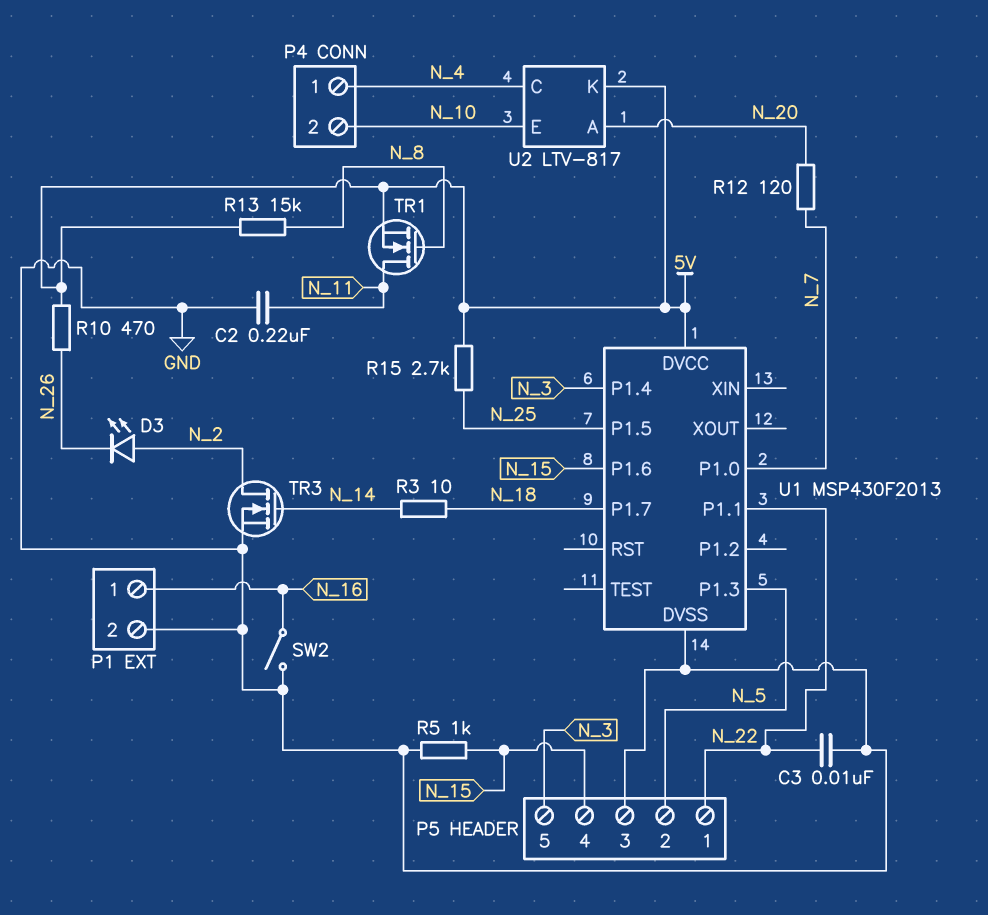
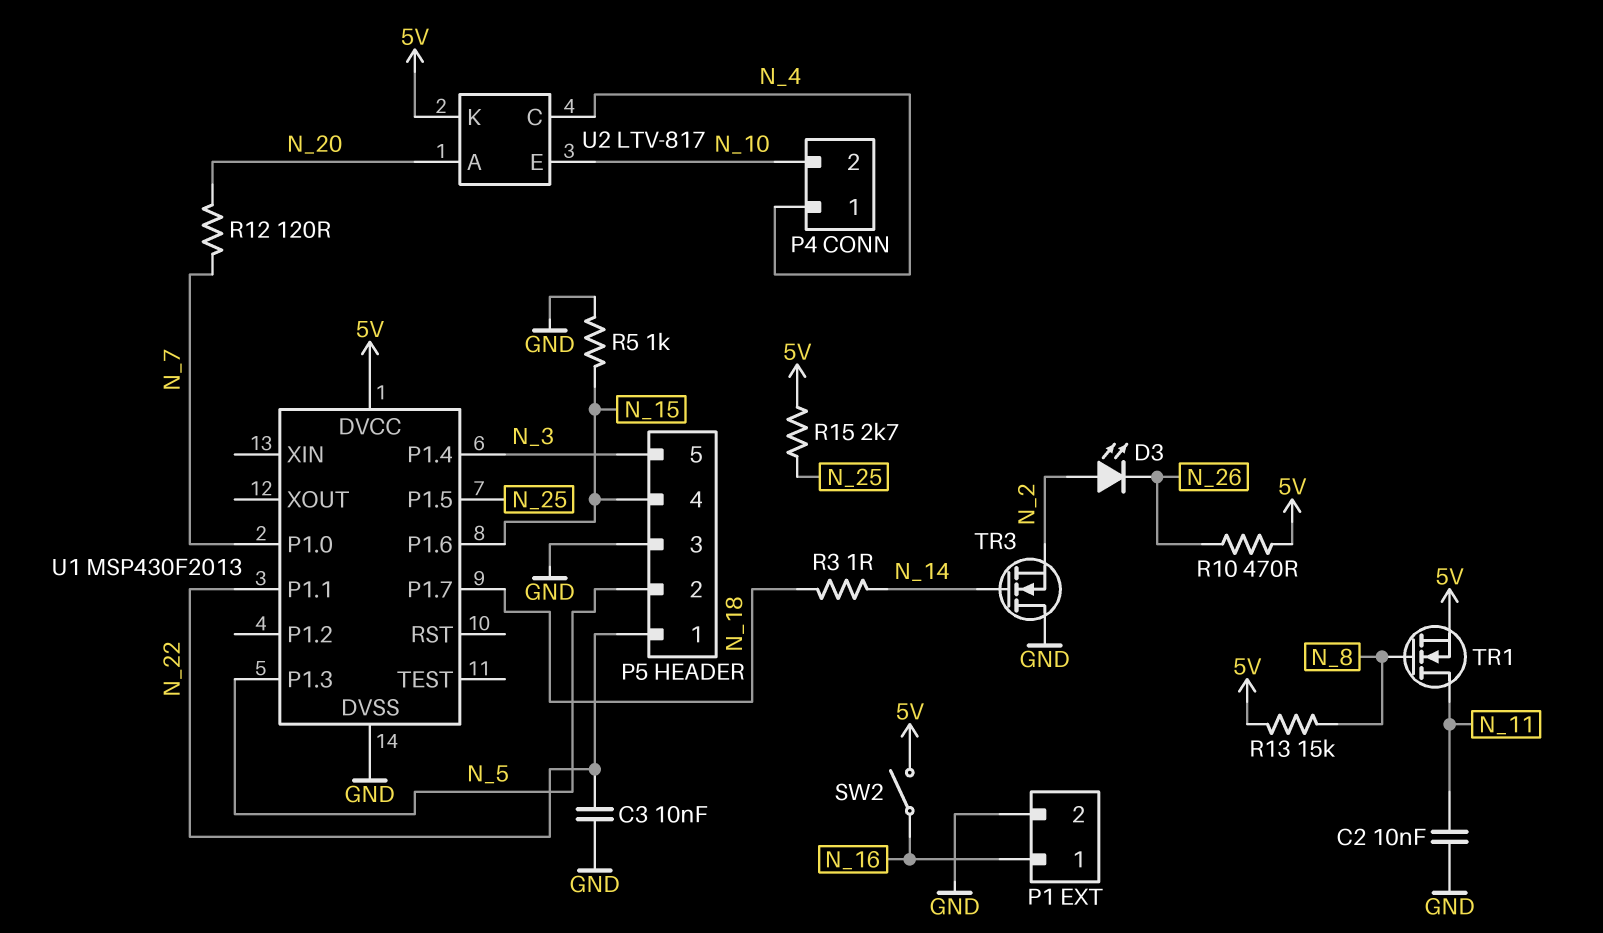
C2: 220nF (GND, N_11) -> 10nF (GND, N_11)
R3: 10 (N_14, N_18) -> 1 (N_14, N_18)
SW2: switch (GND, N_16) -> switch (5V, N_16)
TR3: NMOS (G N_14, D N_2, S GND) -> NMOS (G N_14, D GND, S N_2)

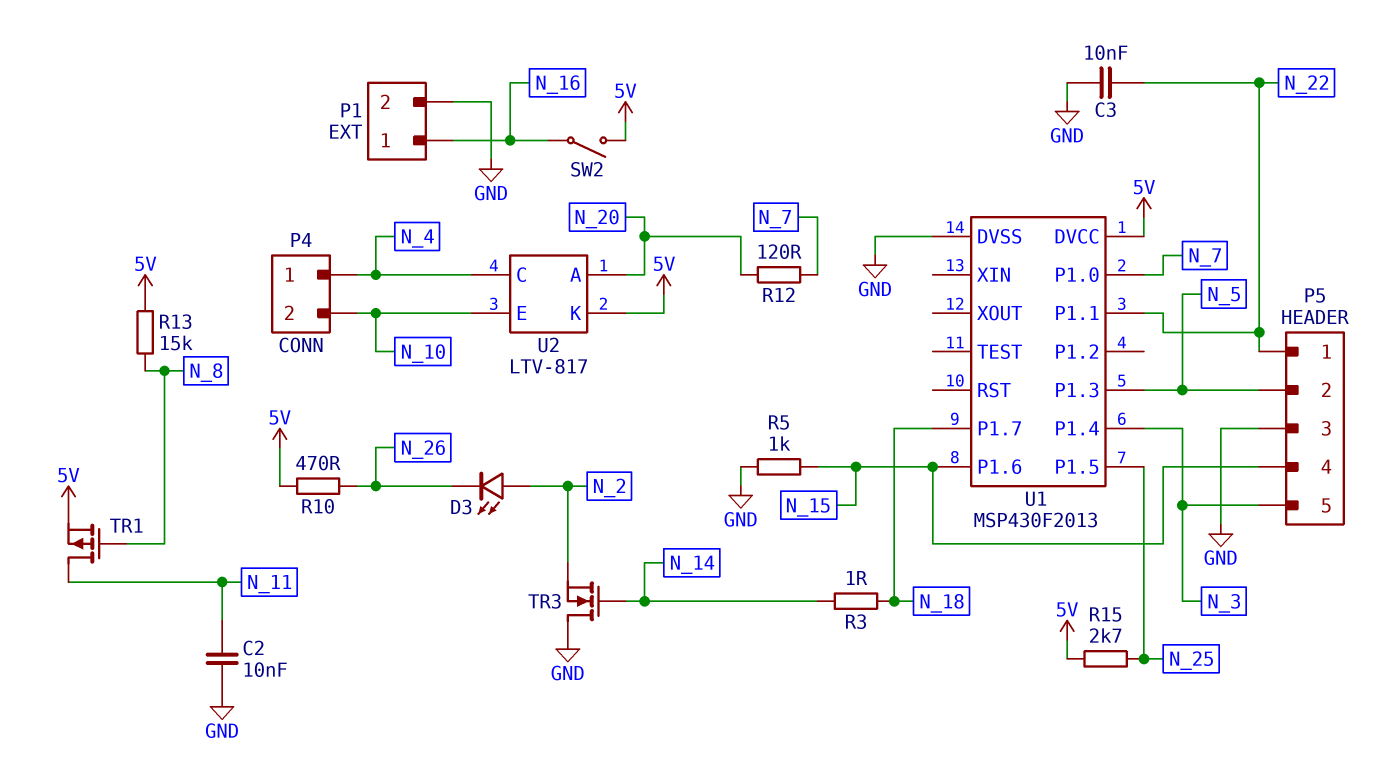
TR1: NMOS (G N_8, D N_11, S 5V) -> PMOS (G N_8, D N_11, S 5V)

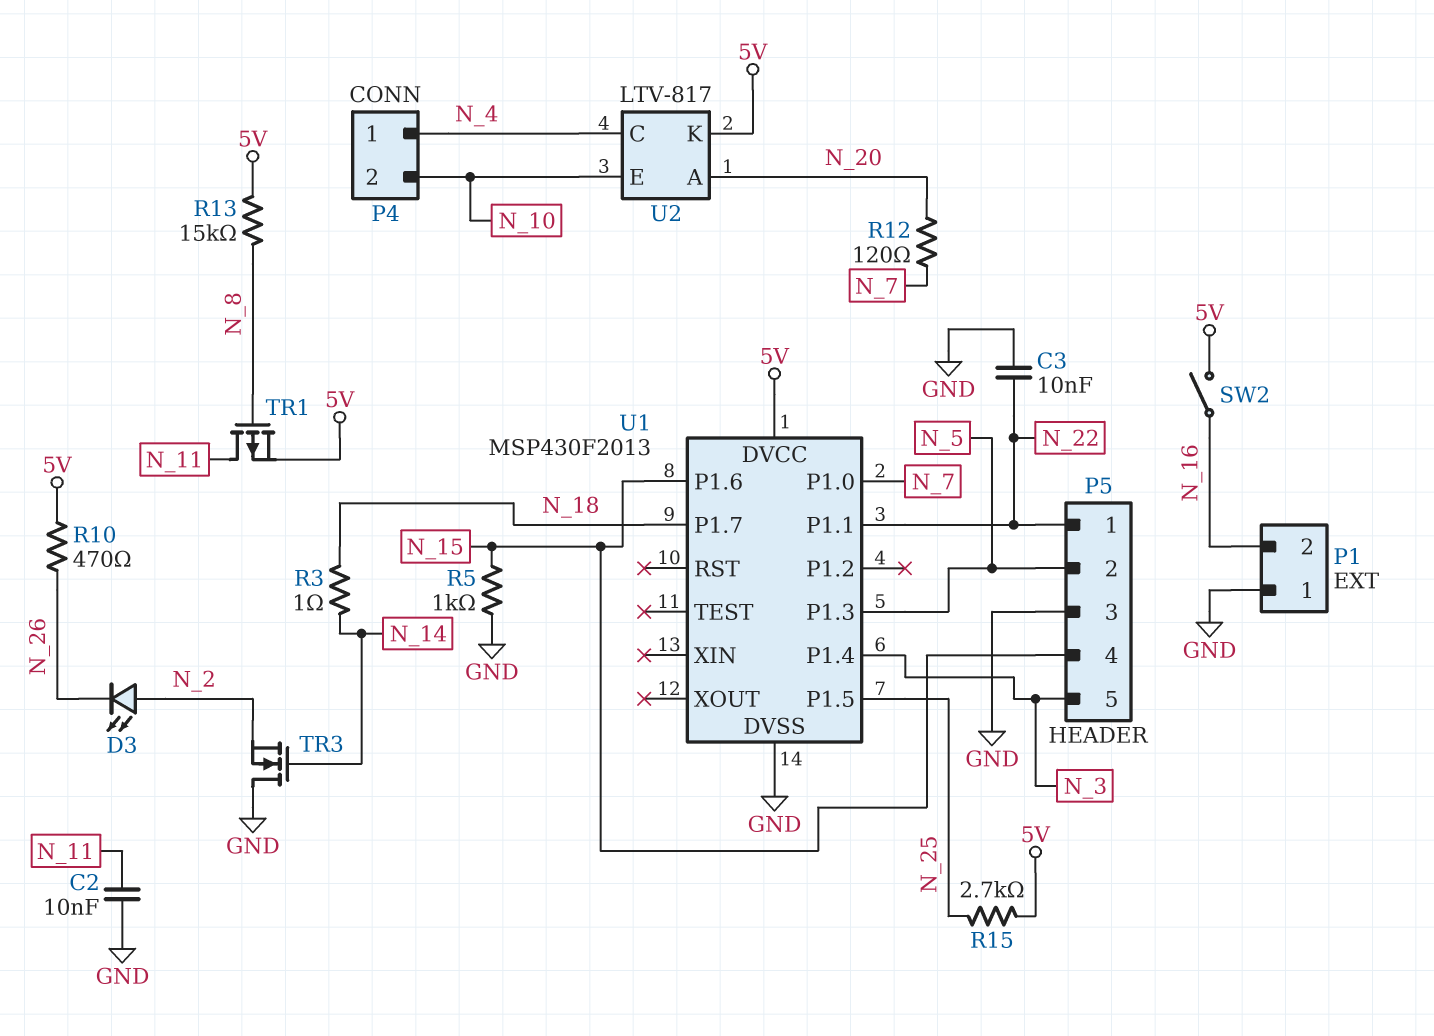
P1 pin 1: N_16 -> GND
P1 pin 2: GND -> N_16

